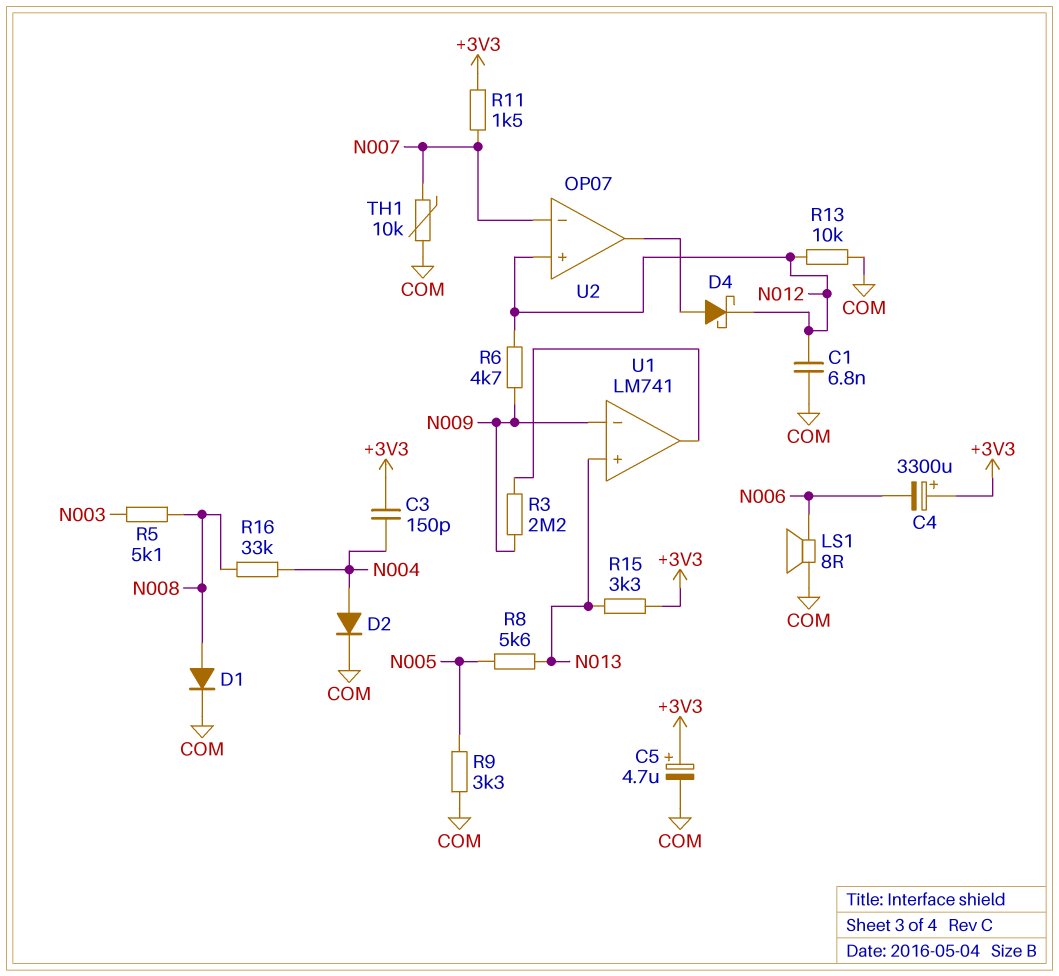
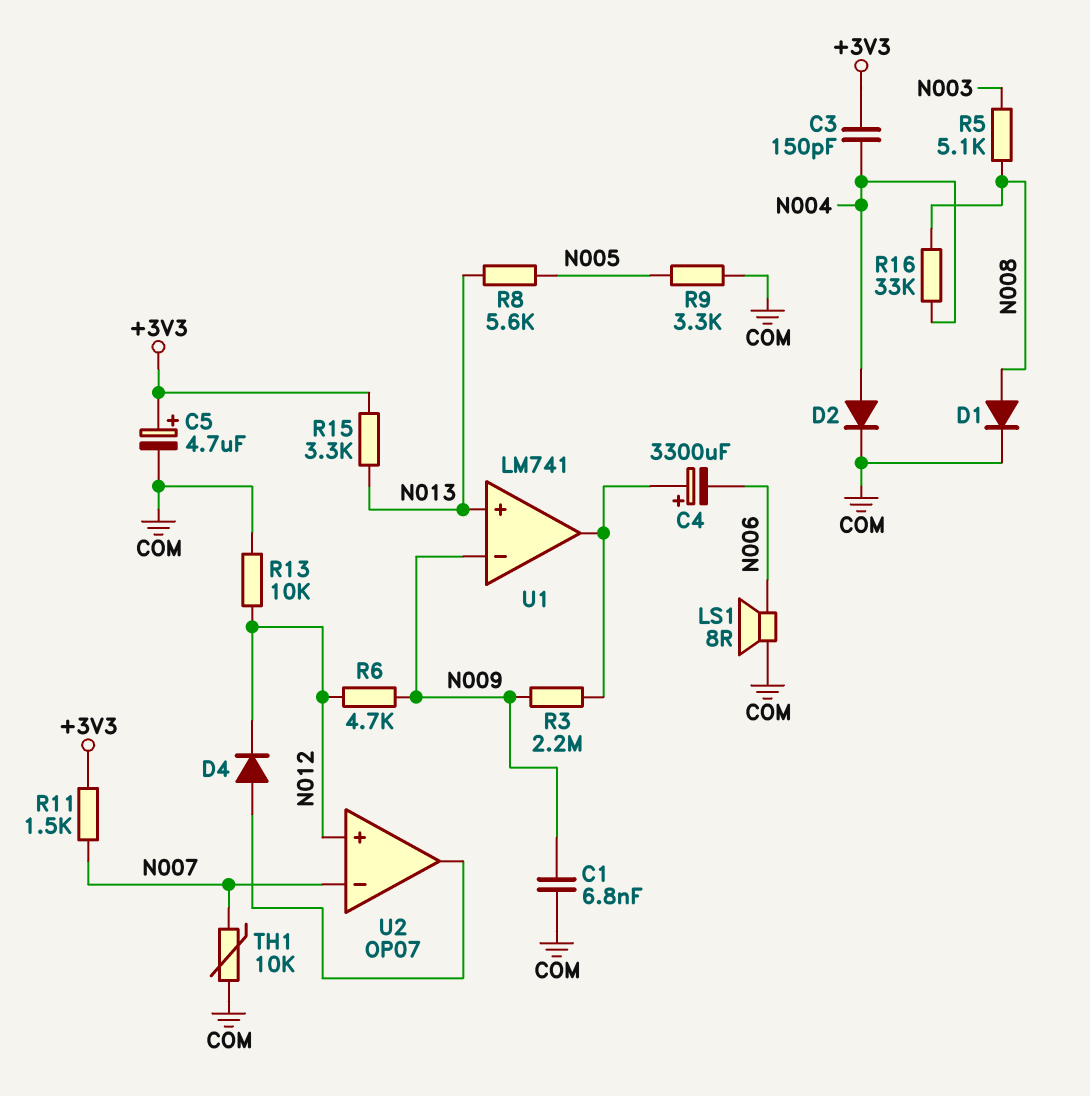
C1: 6.8nF (COM, N012) -> 6.8nF (COM, N009)
C4: 3300uF (plus +3V3, minus N006) -> 3300uF (plus U1/out, minus N006)
D4: schottky (A U2/out, K N012) -> diode (A U2/out, K N012)

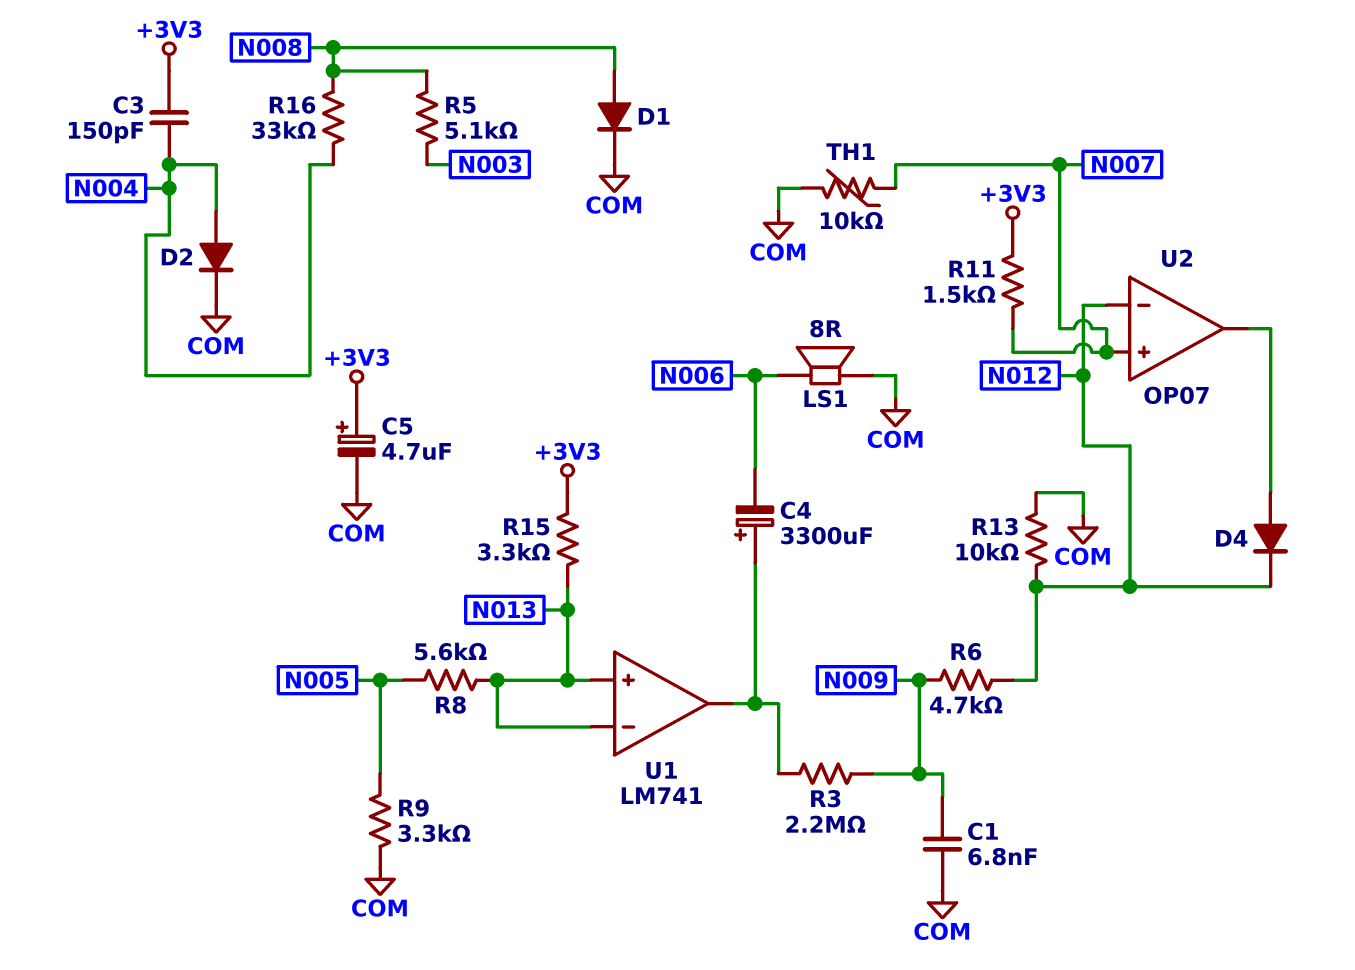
U1 pin in-: N009 -> N013
U2 pin in+: N012 -> N007
U2 pin in-: N007 -> N012

